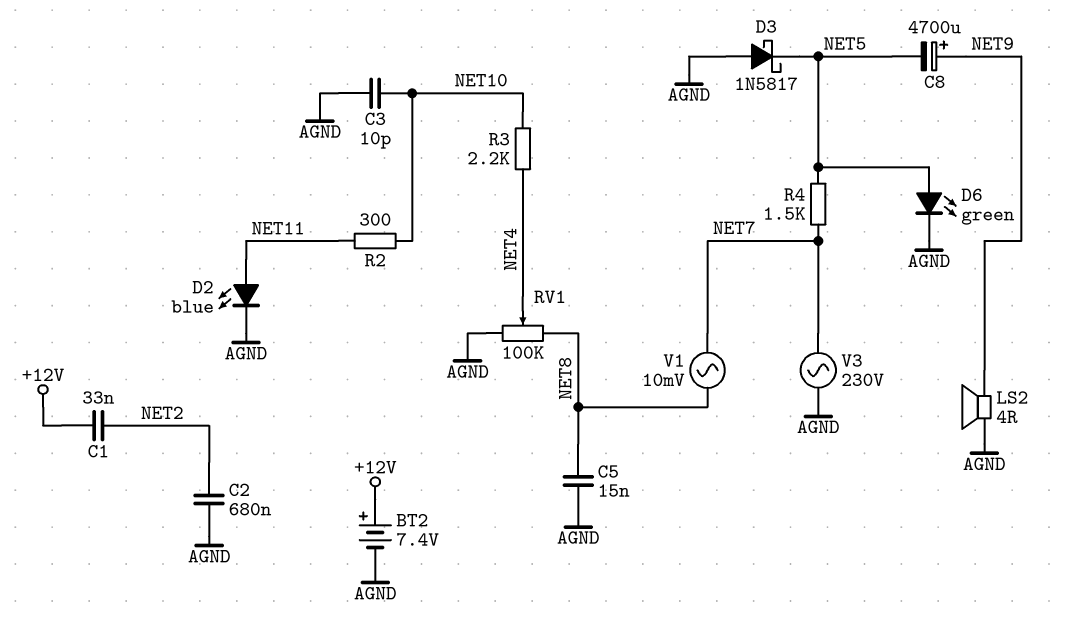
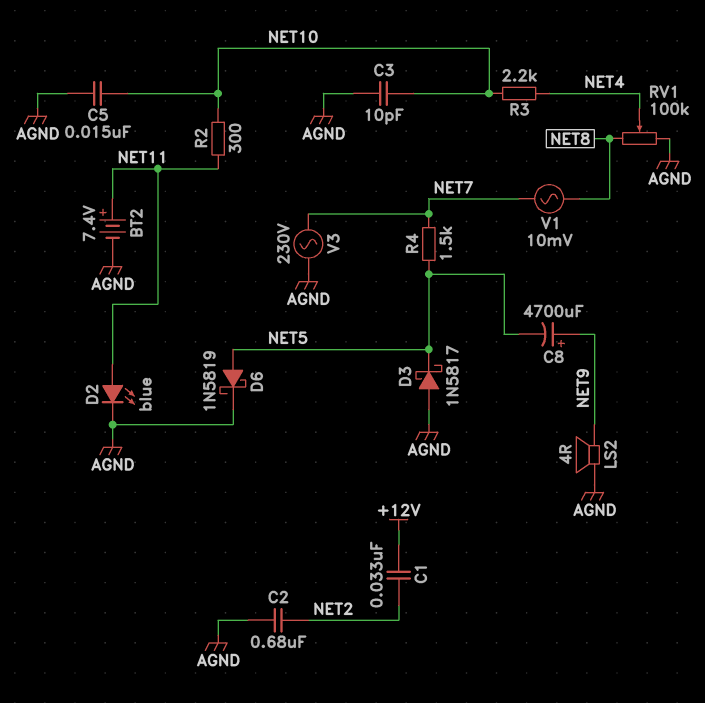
BT2: 7.4V (plus +12V, minus AGND) -> 7.4V (plus NET11, minus AGND)
C5: 15nF (AGND, NET8) -> 15nF (AGND, NET10)
D6: LED green (A NET5, K AGND) -> schottky 1N5819 (A NET5, K AGND)

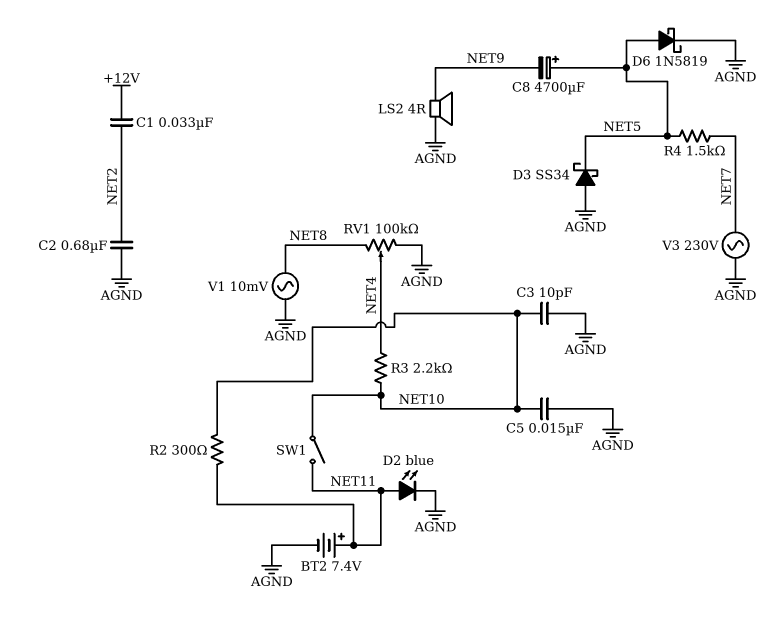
C8: 4700uF (plus NET9, minus NET5) -> 4700uF (plus NET5, minus NET9)
D3: schottky 1N5817 (A AGND, K NET5) -> schottky SS34 (A AGND, K NET5)
SW1: none -> switch (NET10, NET11)
V1: AC 10mV (NET7, NET8) -> AC 10mV (AGND, NET8)

